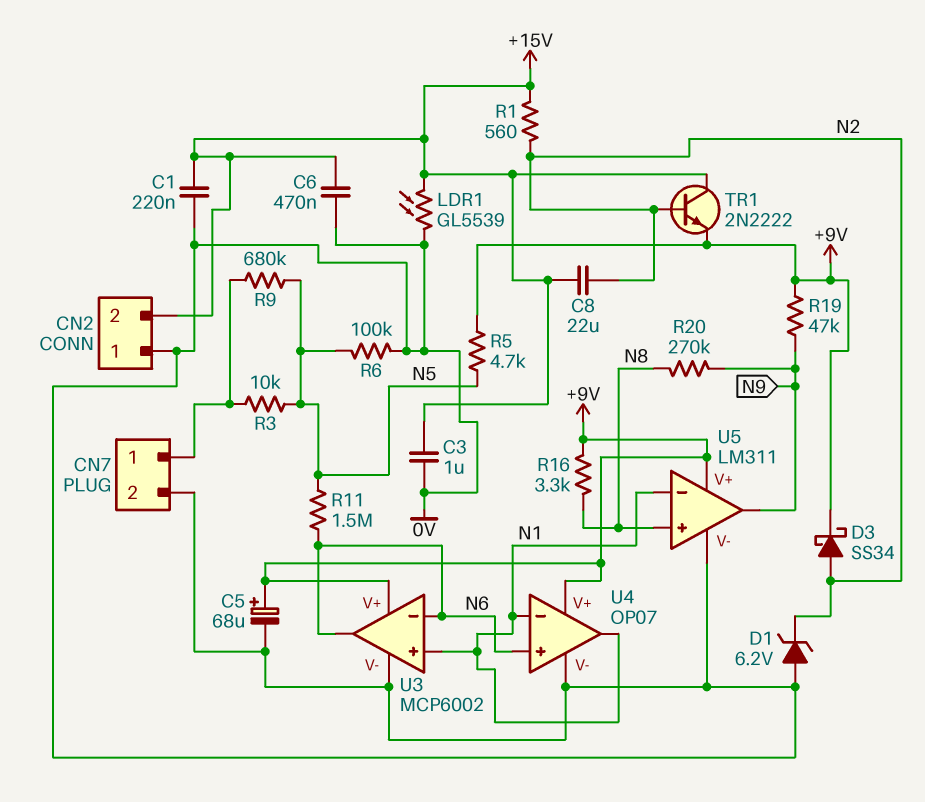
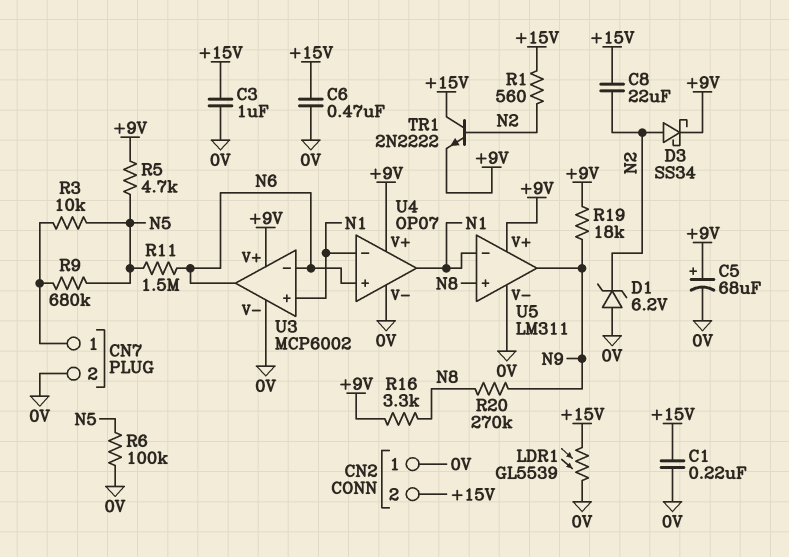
R19: 47k (+9V, N9) -> 18k (+9V, N9)

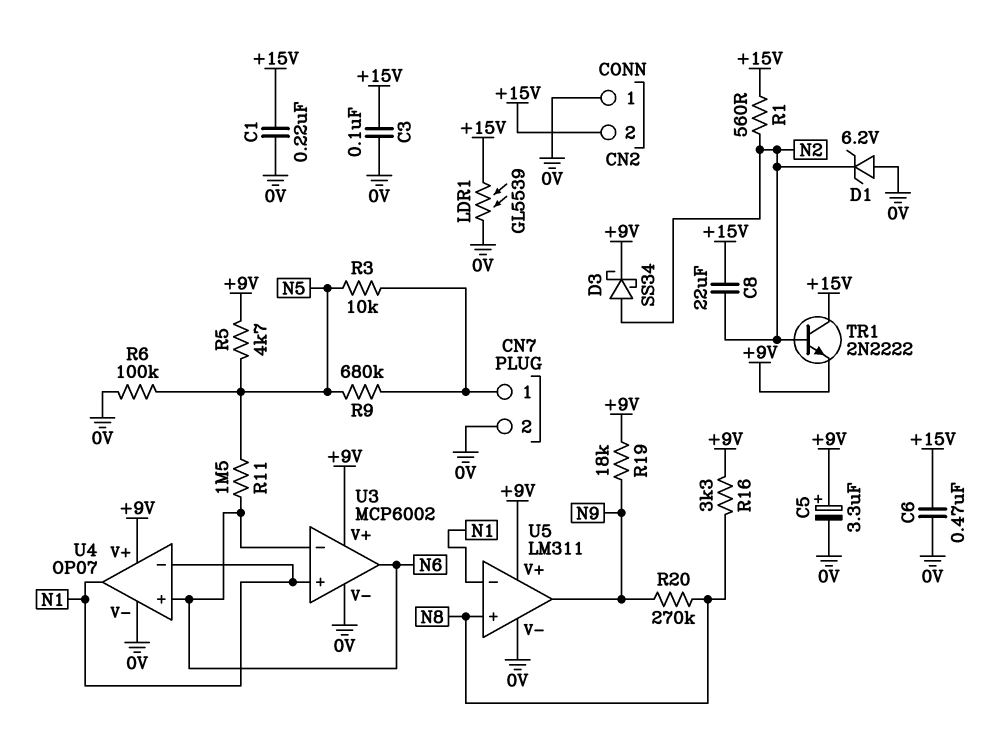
C3: 1uF (+15V, 0V) -> 100nF (+15V, 0V)
C5: 68uF (plus +9V, minus 0V) -> 3.3uF (plus +9V, minus 0V)

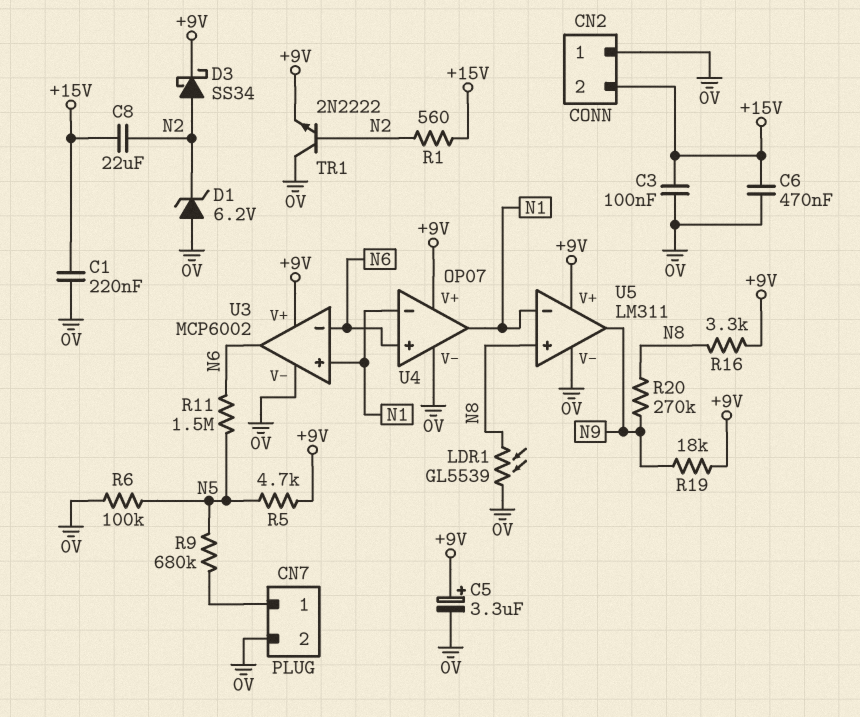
LDR1: GL5539 (+15V, 0V) -> GL5539 (0V, N8)
R3: 10k (CN7/1, N5) -> none
TR1: NPN 2N2222 (B N2, C +15V, E +9V) -> NPN 2N2222 (B N2, C 0V, E +9V)

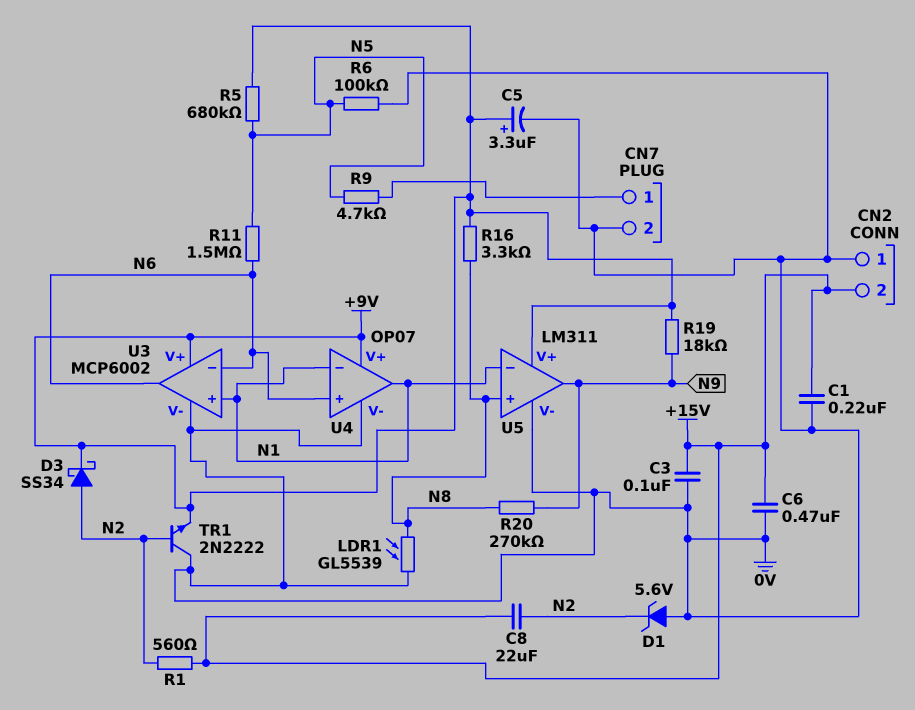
D1: zener 6.2V (A 0V, K N2) -> zener 5.6V (A 0V, K N2)
R5: 4.7k (+9V, N5) -> 680k (+9V, N5)
R9: 680k (CN7/1, N5) -> 4.7k (CN7/1, N5)

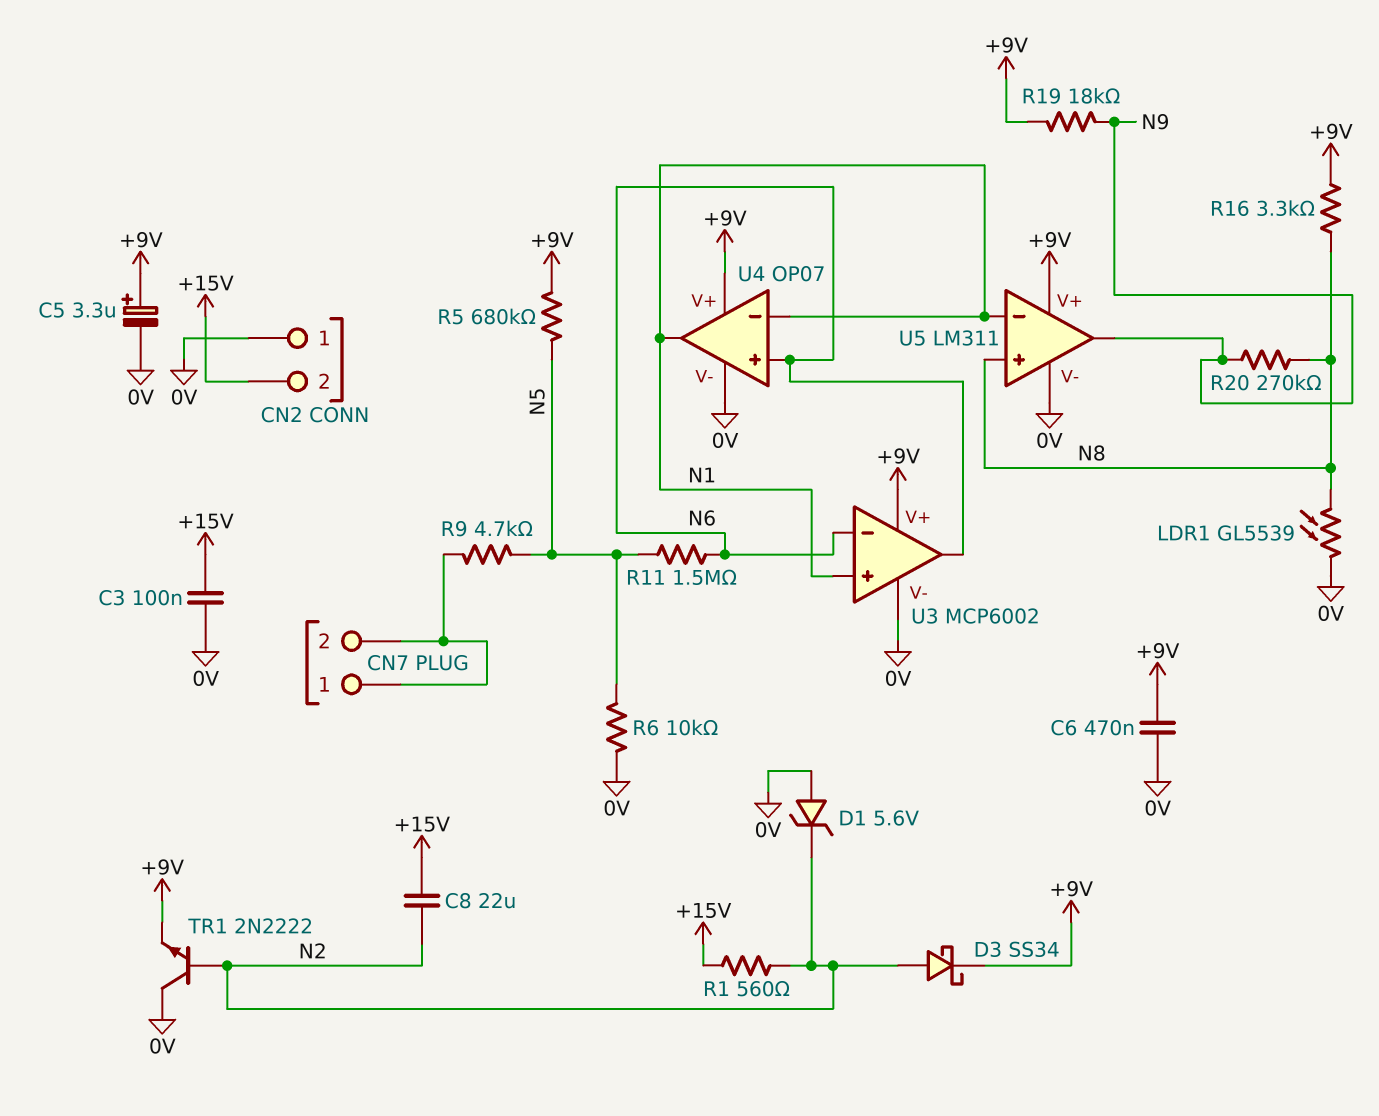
C1: 220nF (+15V, 0V) -> none
C6: 470nF (+15V, 0V) -> 470nF (+9V, 0V)
CN7 pin 2: 0V -> CN7/1
R6: 100k (0V, N5) -> 10k (0V, N5)

